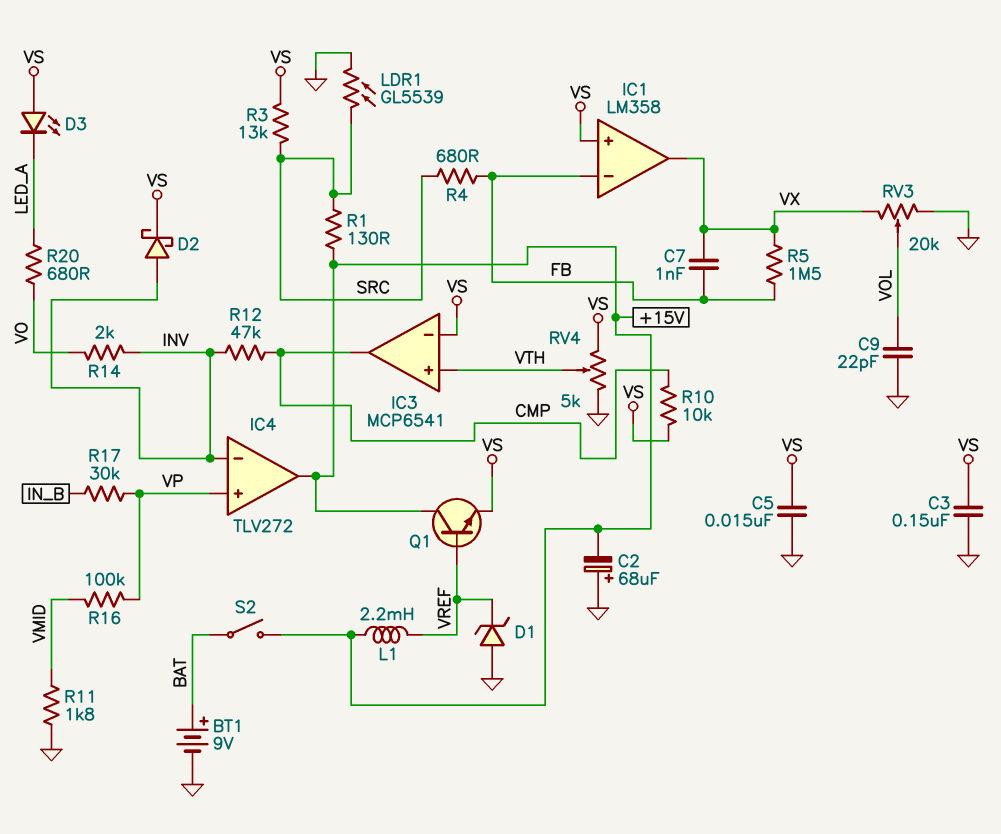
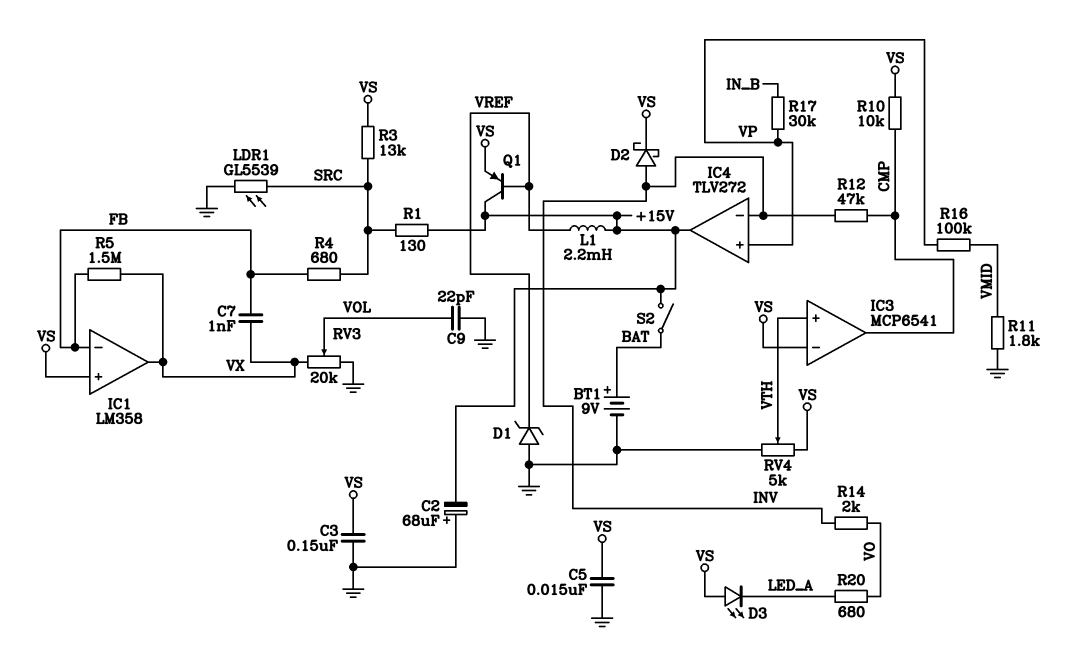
Q1: NPN (B VREF, C +15V, E VS) -> PNP (B VREF, C +15V, E VS)

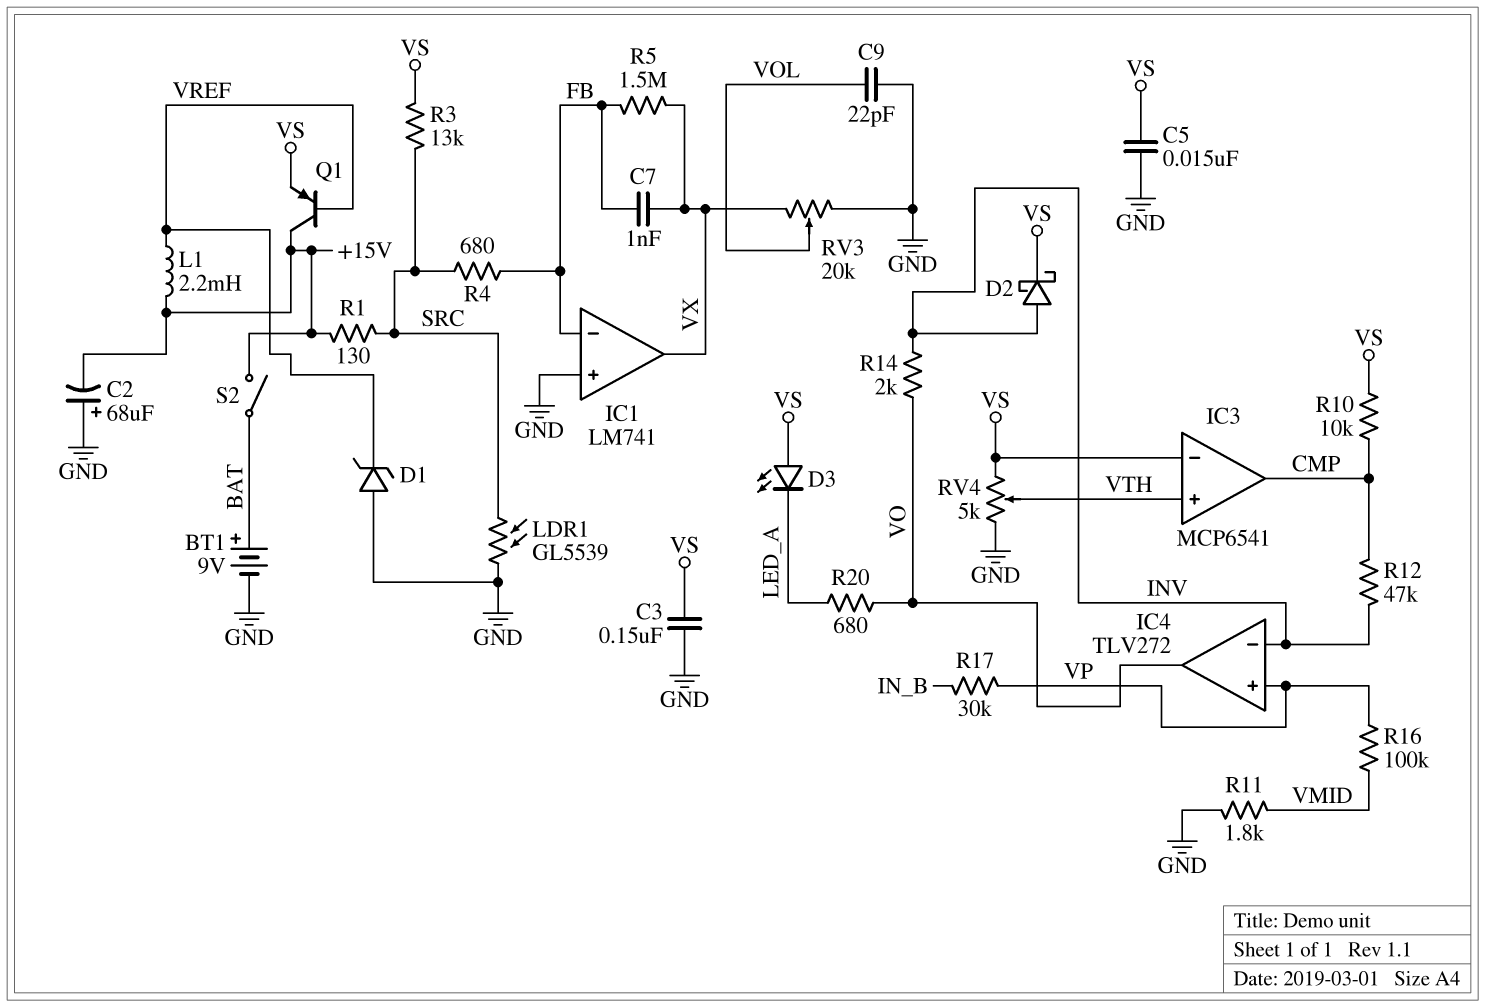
IC1: LM358 -> LM741
IC1 pin in+: VS -> GND
IC4 pin out: +15V -> VO

